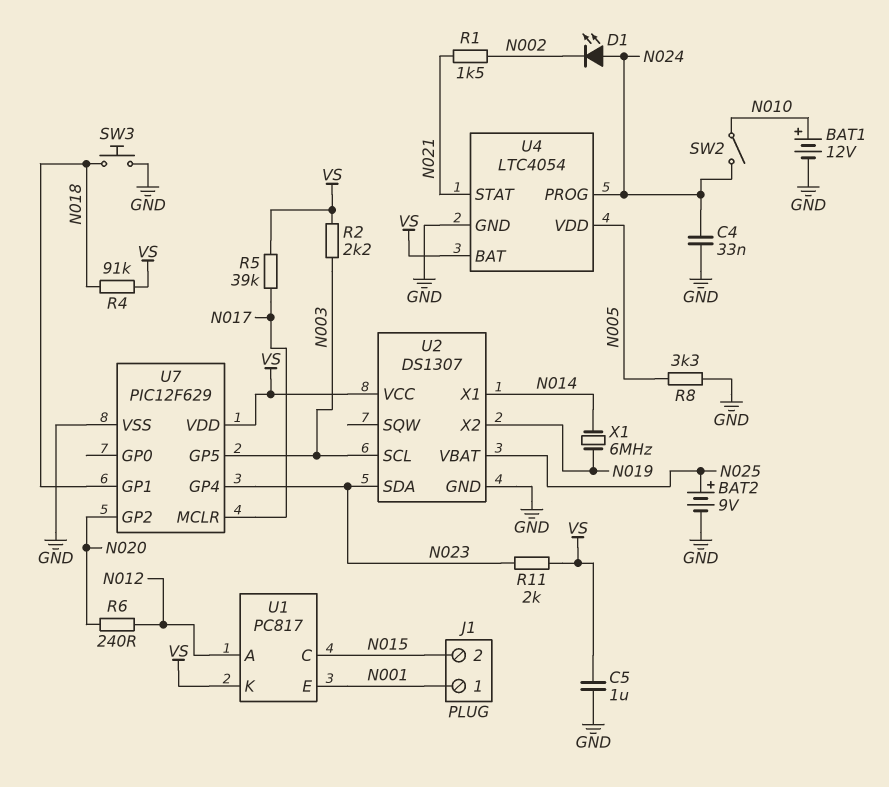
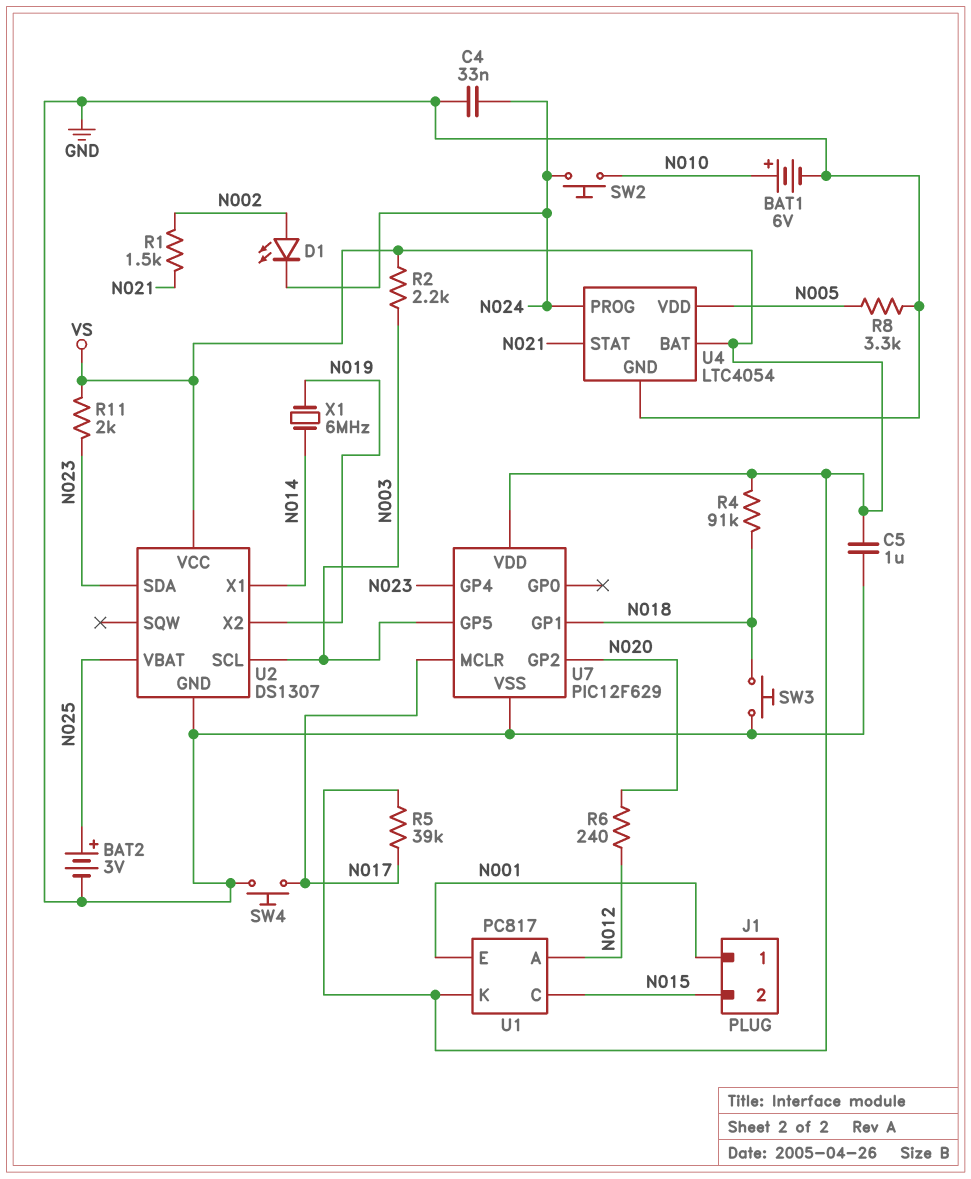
BAT1: 12V (plus N010, minus GND) -> 6V (plus N010, minus GND)
BAT2: 9V (plus N025, minus GND) -> 3V (plus N025, minus GND)
D1: LED (A N024, K N002) -> LED (A N002, K N024)
SW2: switch (N010, N024) -> button (N010, N024)
SW4: none -> button (GND, N017)

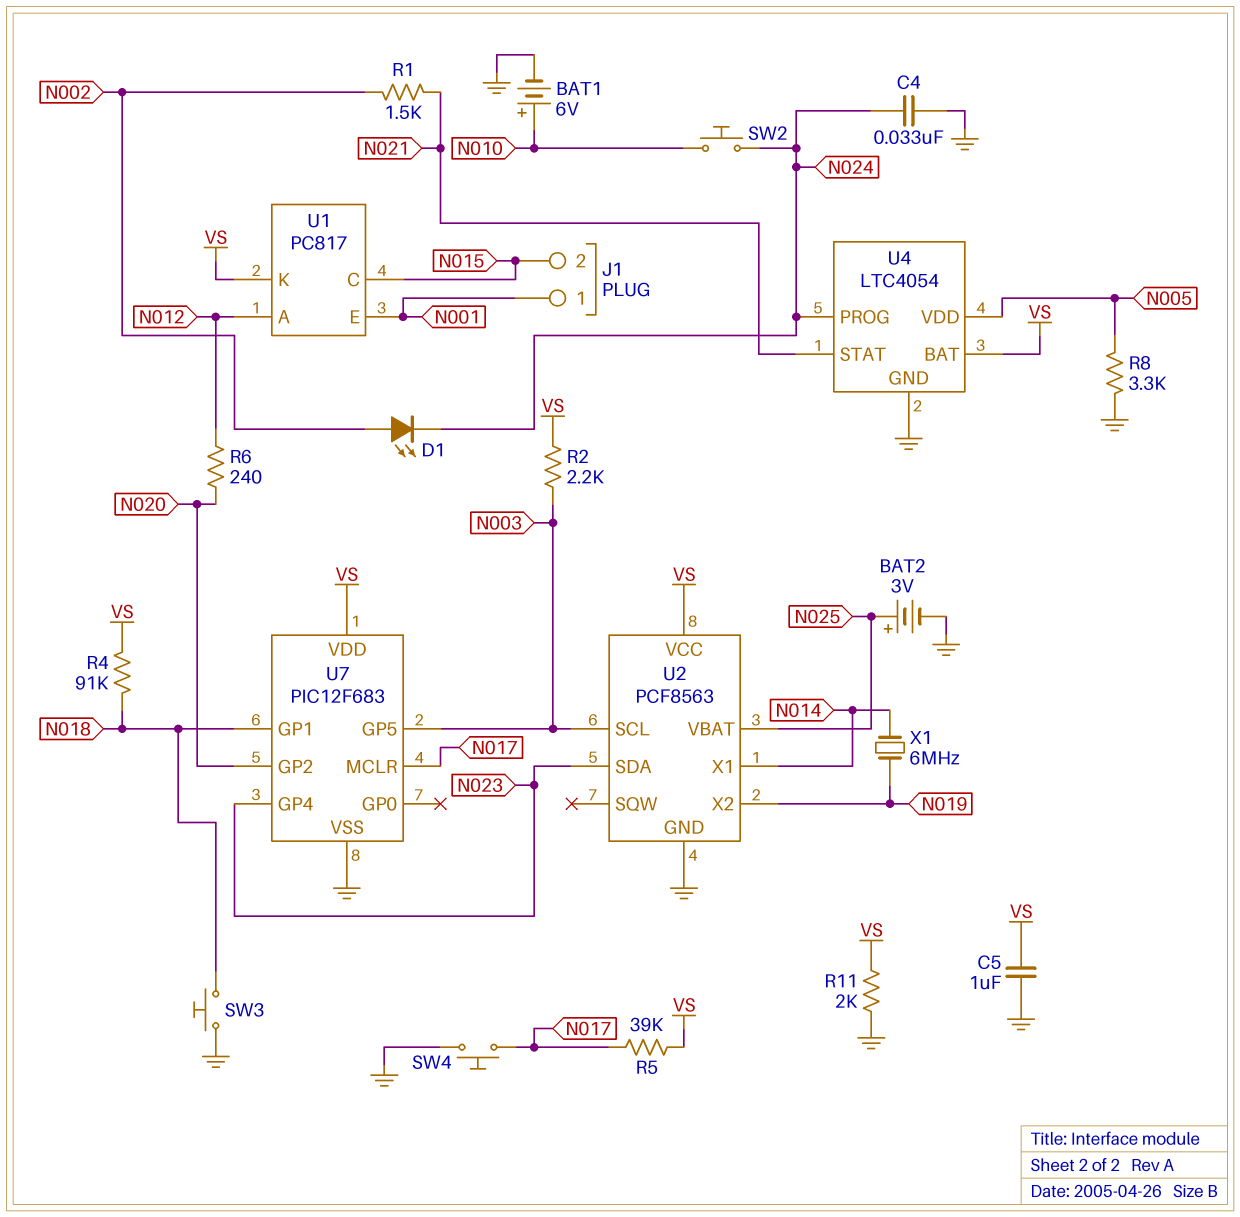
R11: 2k (N023, VS) -> 2k (GND, VS)
U2: DS1307 -> PCF8563
U7: PIC12F629 -> PIC12F683

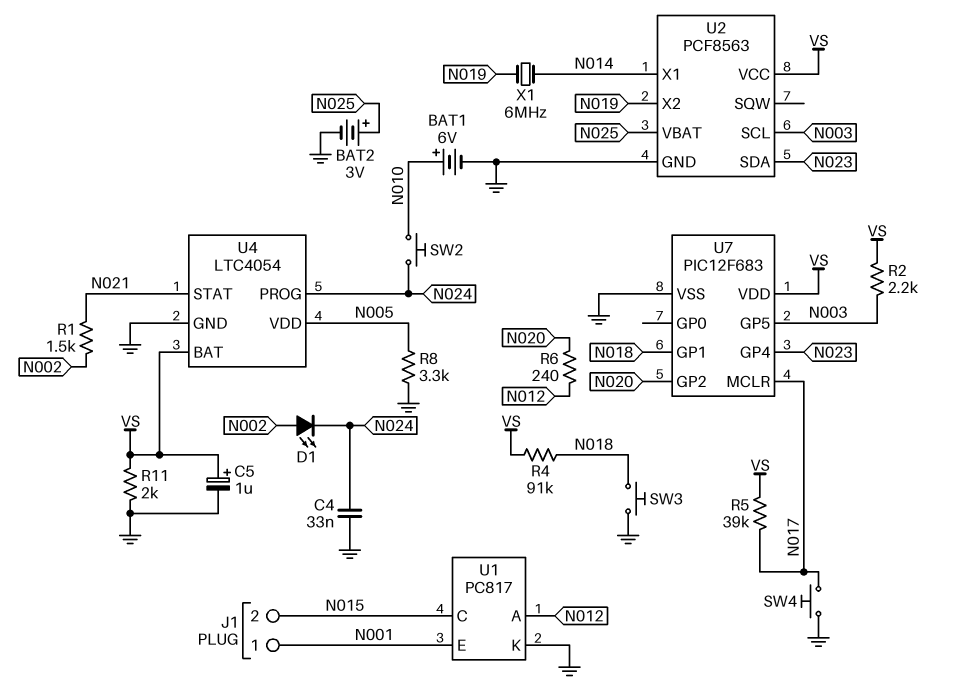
C5: 1uF (GND, VS) -> 1uF (plus VS, minus GND)
U1 pin K: VS -> GND

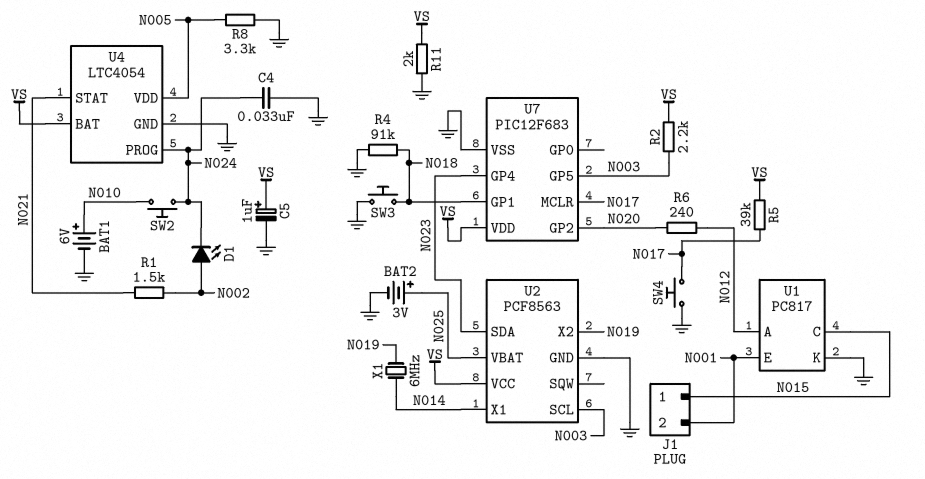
J1 pin 1: N001 -> N015
J1 pin 2: N015 -> N001
R4: 91k (N018, VS) -> 91k (GND, N018)

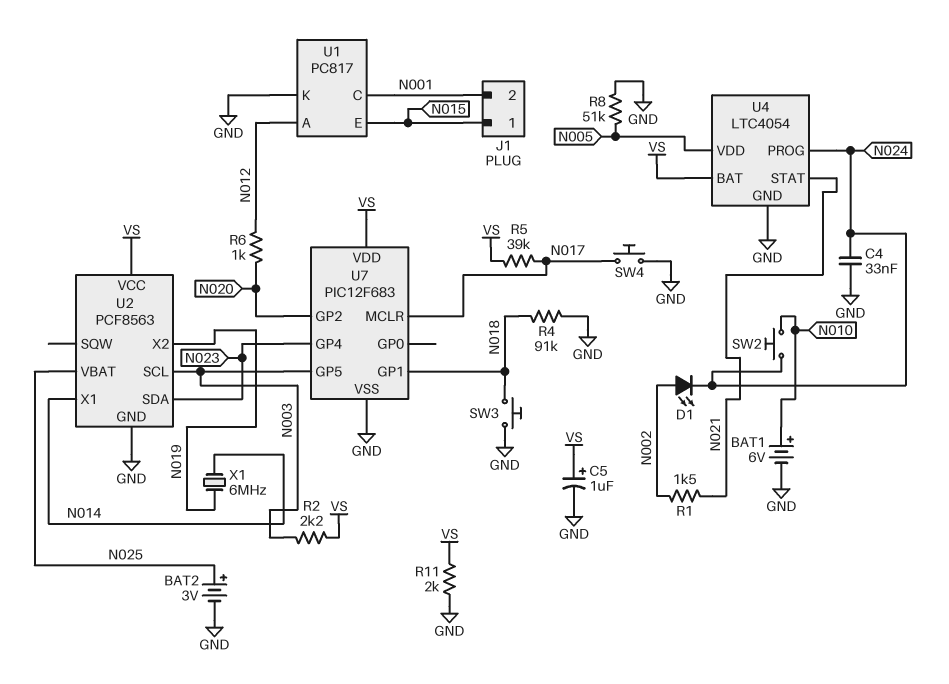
R6: 240 (N012, N020) -> 1k (N012, N020)
R8: 3.3k (GND, N005) -> 51k (GND, N005)
U1 pin C: N015 -> N001
U1 pin E: N001 -> N015

